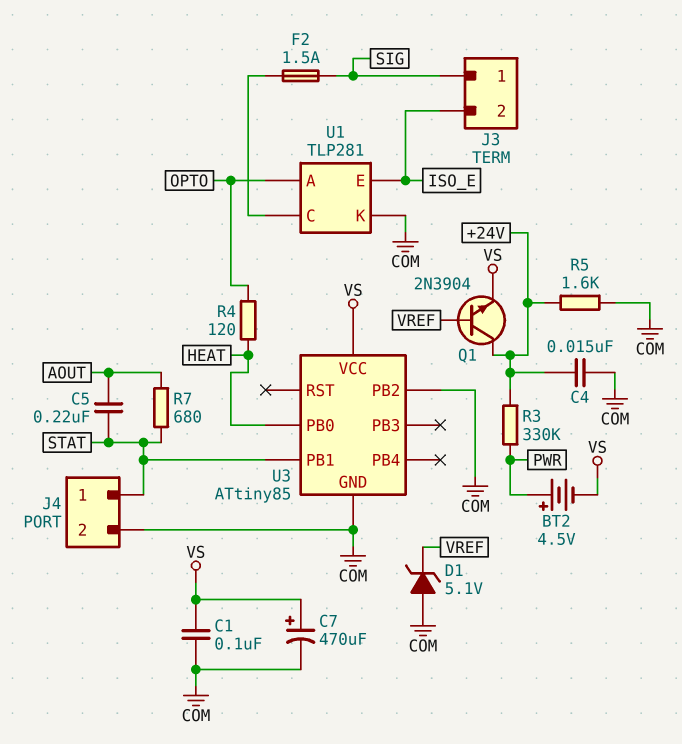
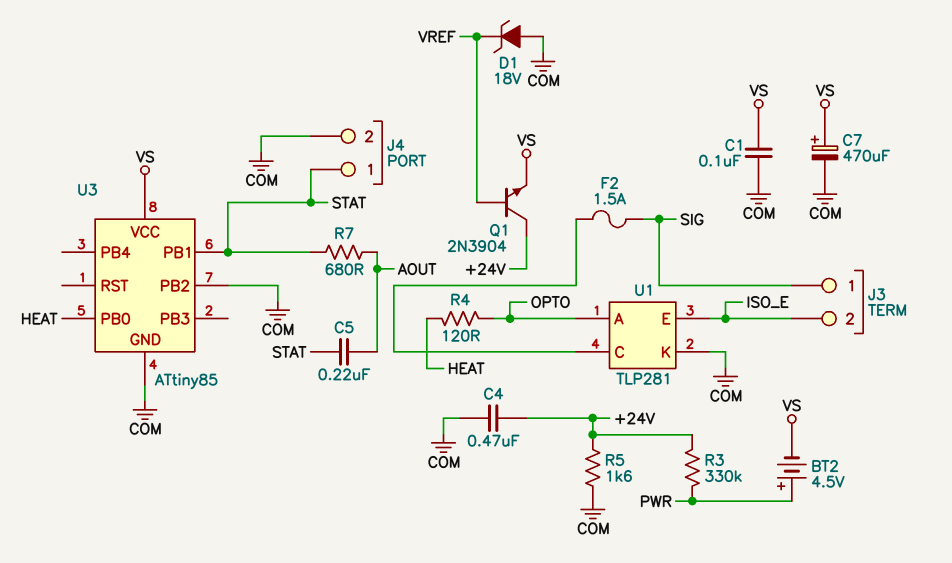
C4: 15nF (+24V, COM) -> 470nF (+24V, COM)
D1: zener 5.1V (A COM, K VREF) -> zener 18V (A COM, K VREF)

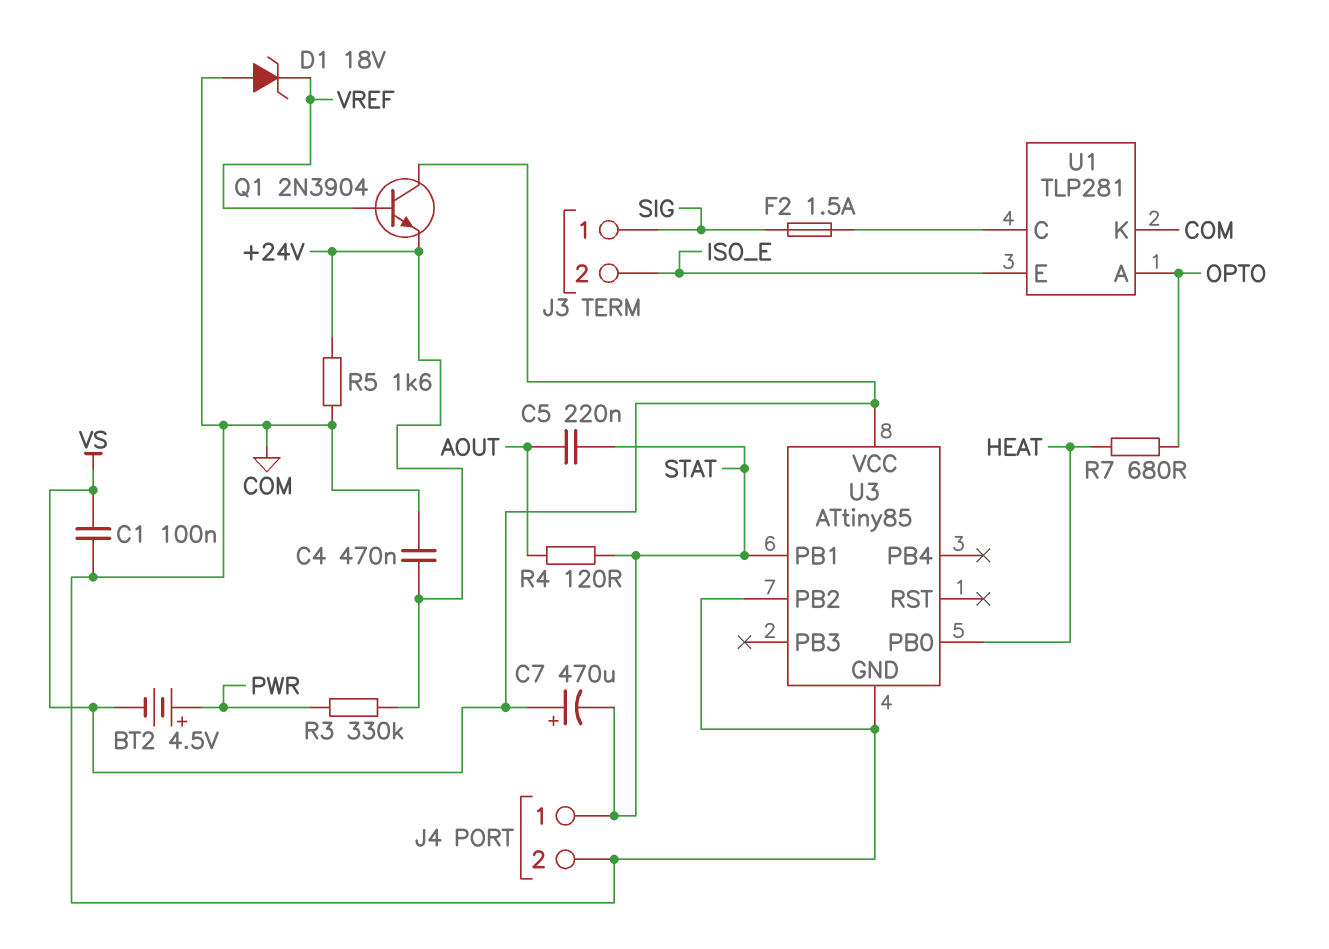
C7: 470uF (plus VS, minus COM) -> 470uF (plus VS, minus STAT)
Q1: NPN 2N3904 (B VREF, C +24V, E VS) -> NPN 2N3904 (B VREF, C VS, E +24V)
R4: 120 (HEAT, OPTO) -> 120 (AOUT, STAT)
R7: 680 (AOUT, STAT) -> 680 (HEAT, OPTO)

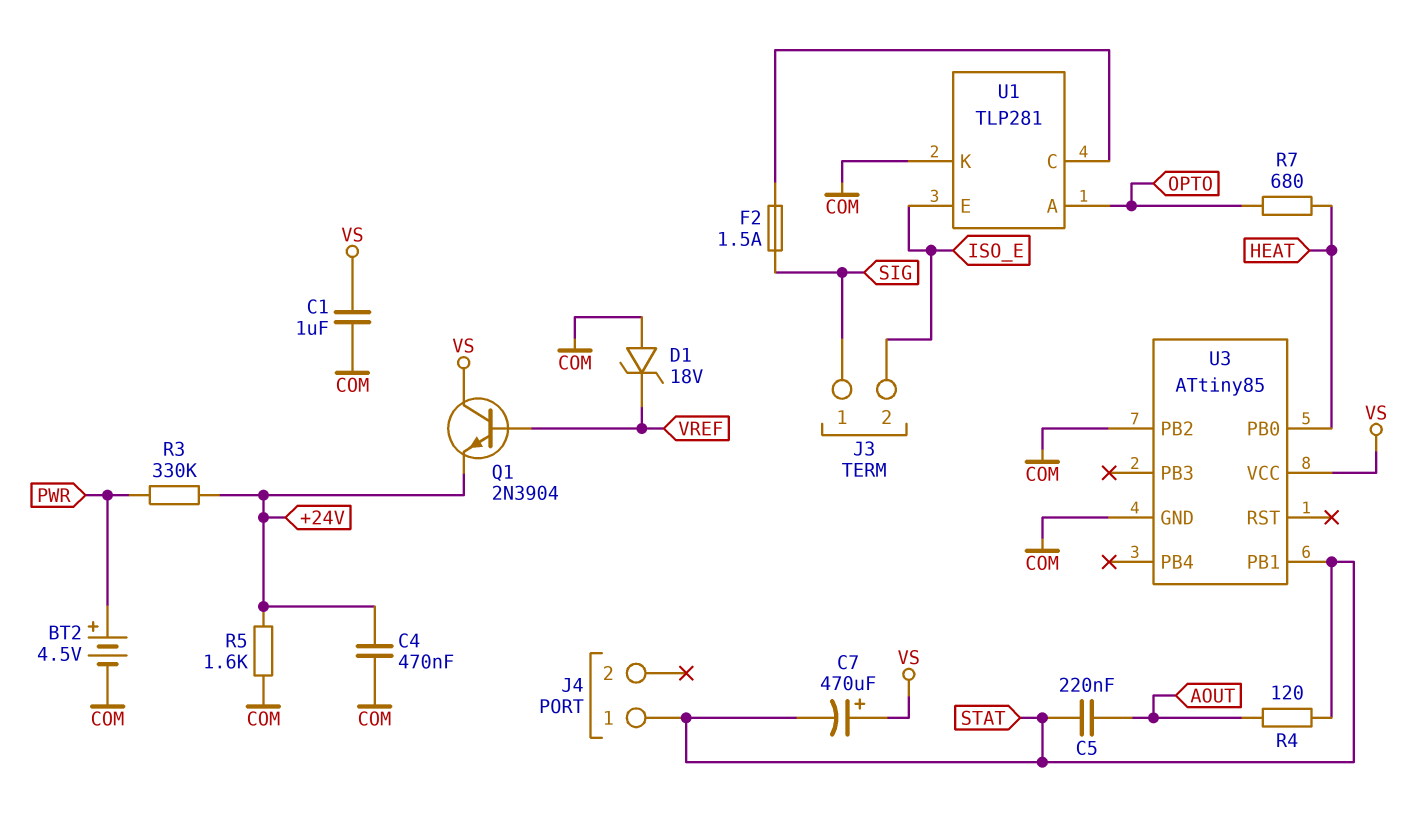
BT2: 4.5V (plus PWR, minus VS) -> 4.5V (plus PWR, minus COM)
C1: 100nF (COM, VS) -> 1uF (COM, VS)
J4 pin 2: COM -> none

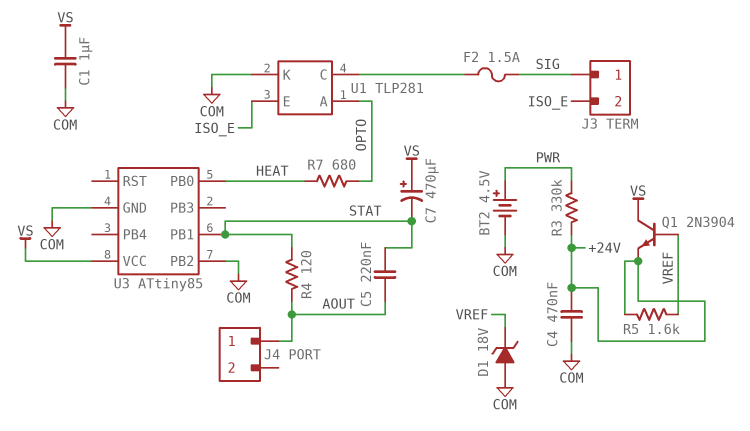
J4 pin 1: STAT -> AOUT
R5: 1.6k (+24V, COM) -> 1.6k (+24V, VREF)

